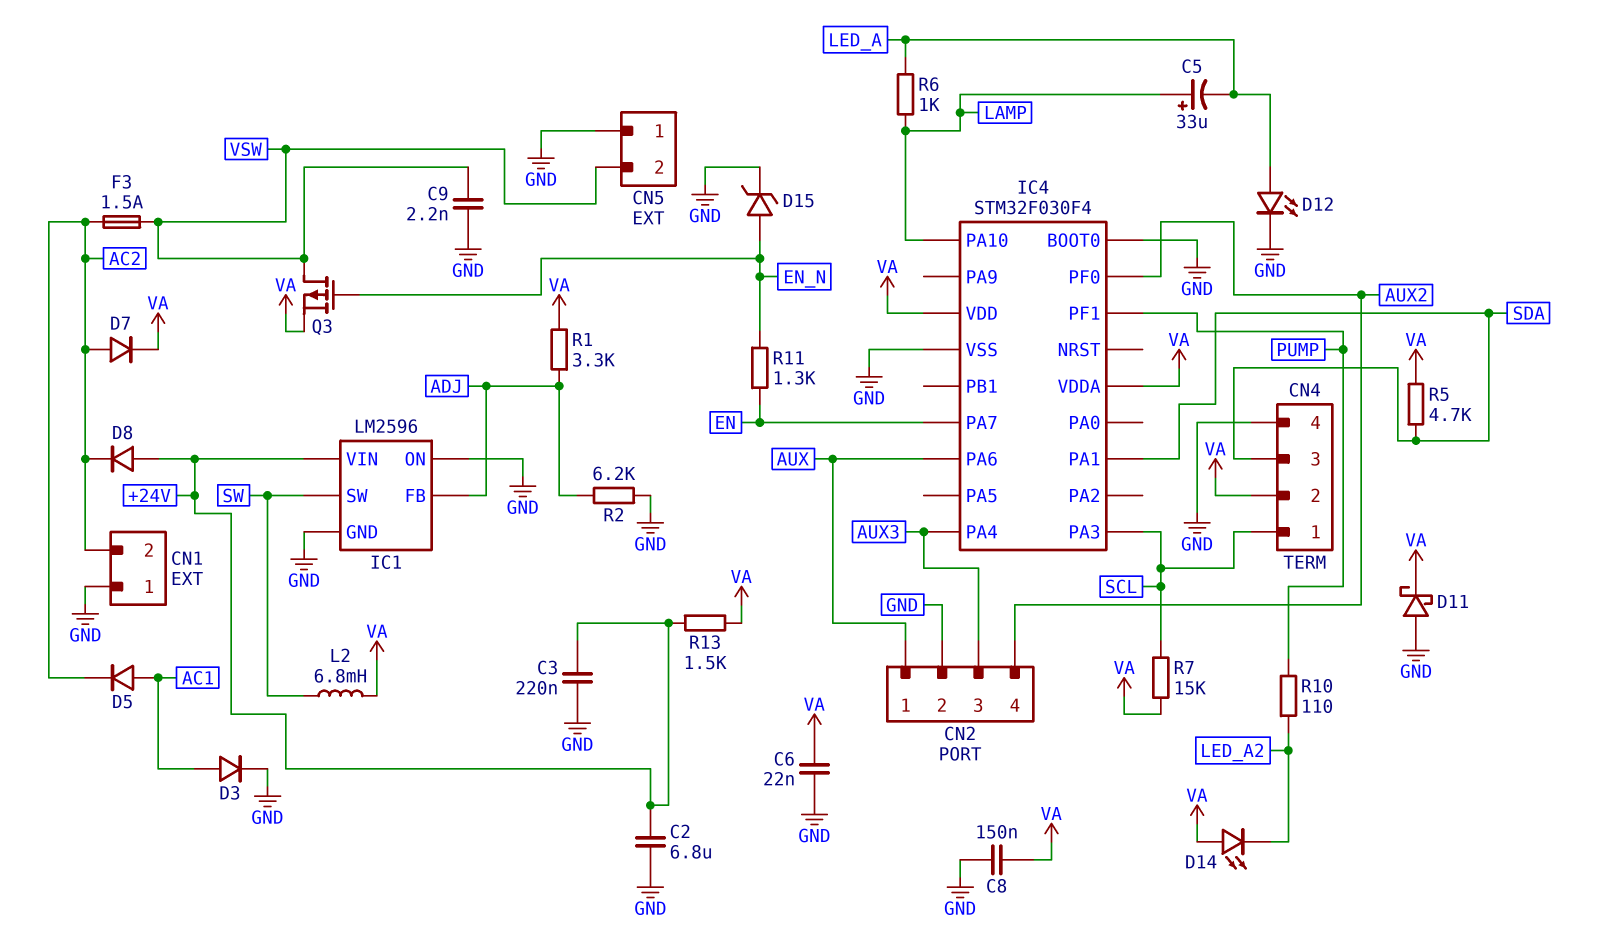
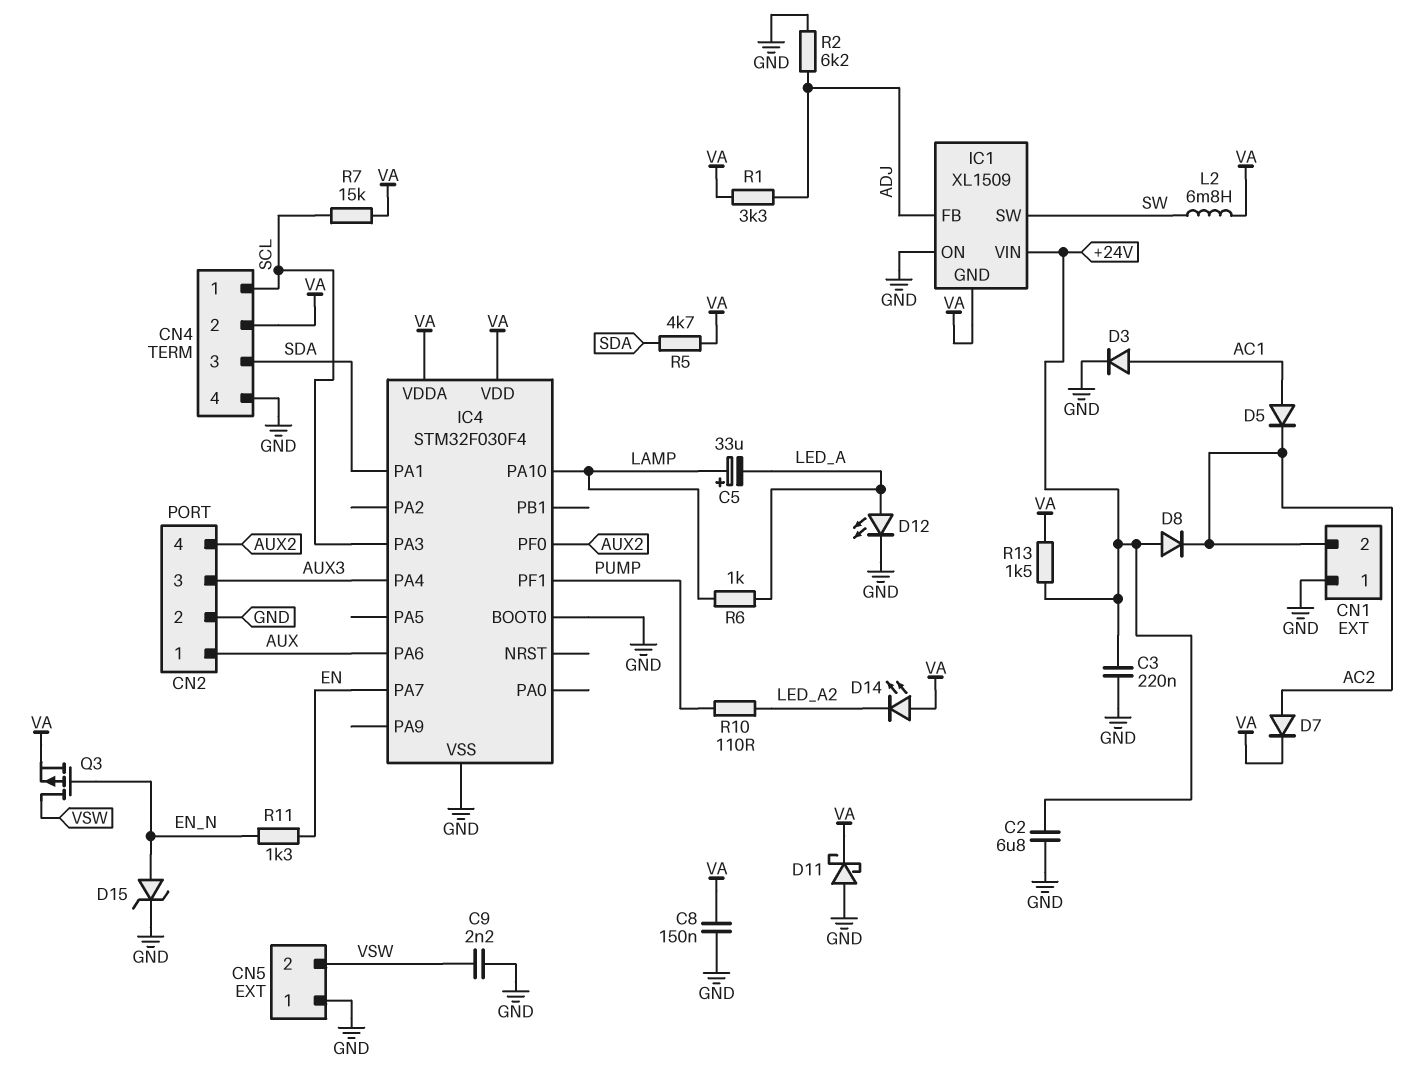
C6: 22nF (GND, VA) -> none
F3: 1.5A (AC2, VSW) -> none
IC1: LM2596 -> XL1509
IC1 pin GND: GND -> VA

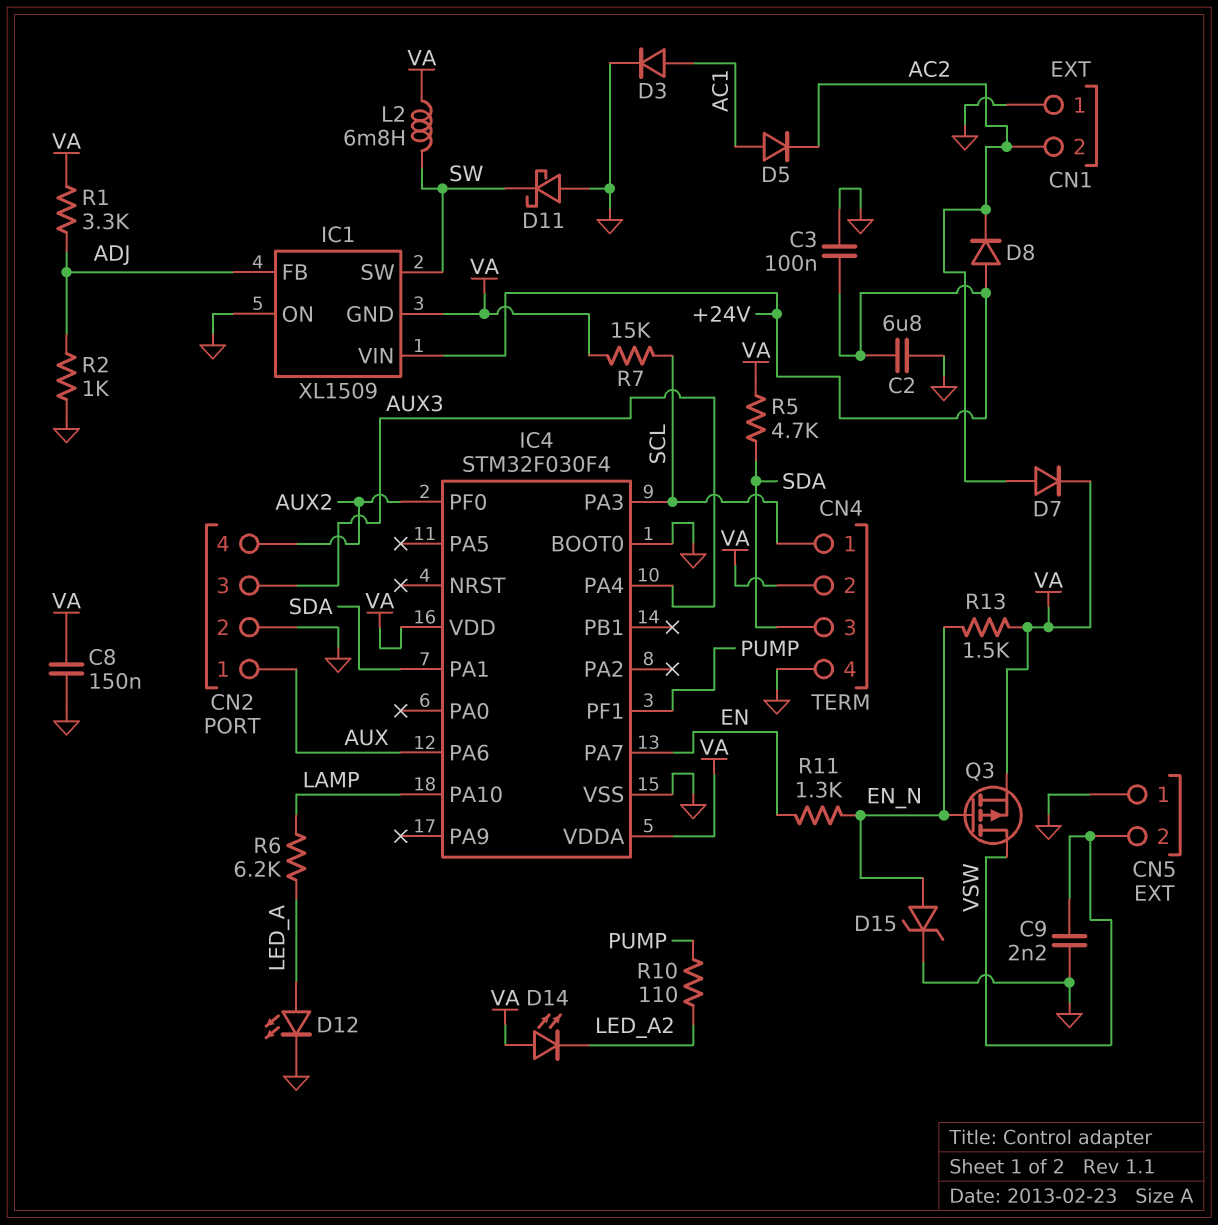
C3: 220nF (+24V, GND) -> 100nF (+24V, GND)
C5: 33uF (plus LAMP, minus LED_A) -> none
D11: schottky (A GND, K VA) -> schottky (A GND, K SW)
R2: 6.2k (ADJ, GND) -> 1k (ADJ, GND)
R6: 1k (LAMP, LED_A) -> 6.2k (LAMP, LED_A)
R13: 1.5k (+24V, VA) -> 1.5k (EN_N, VA)

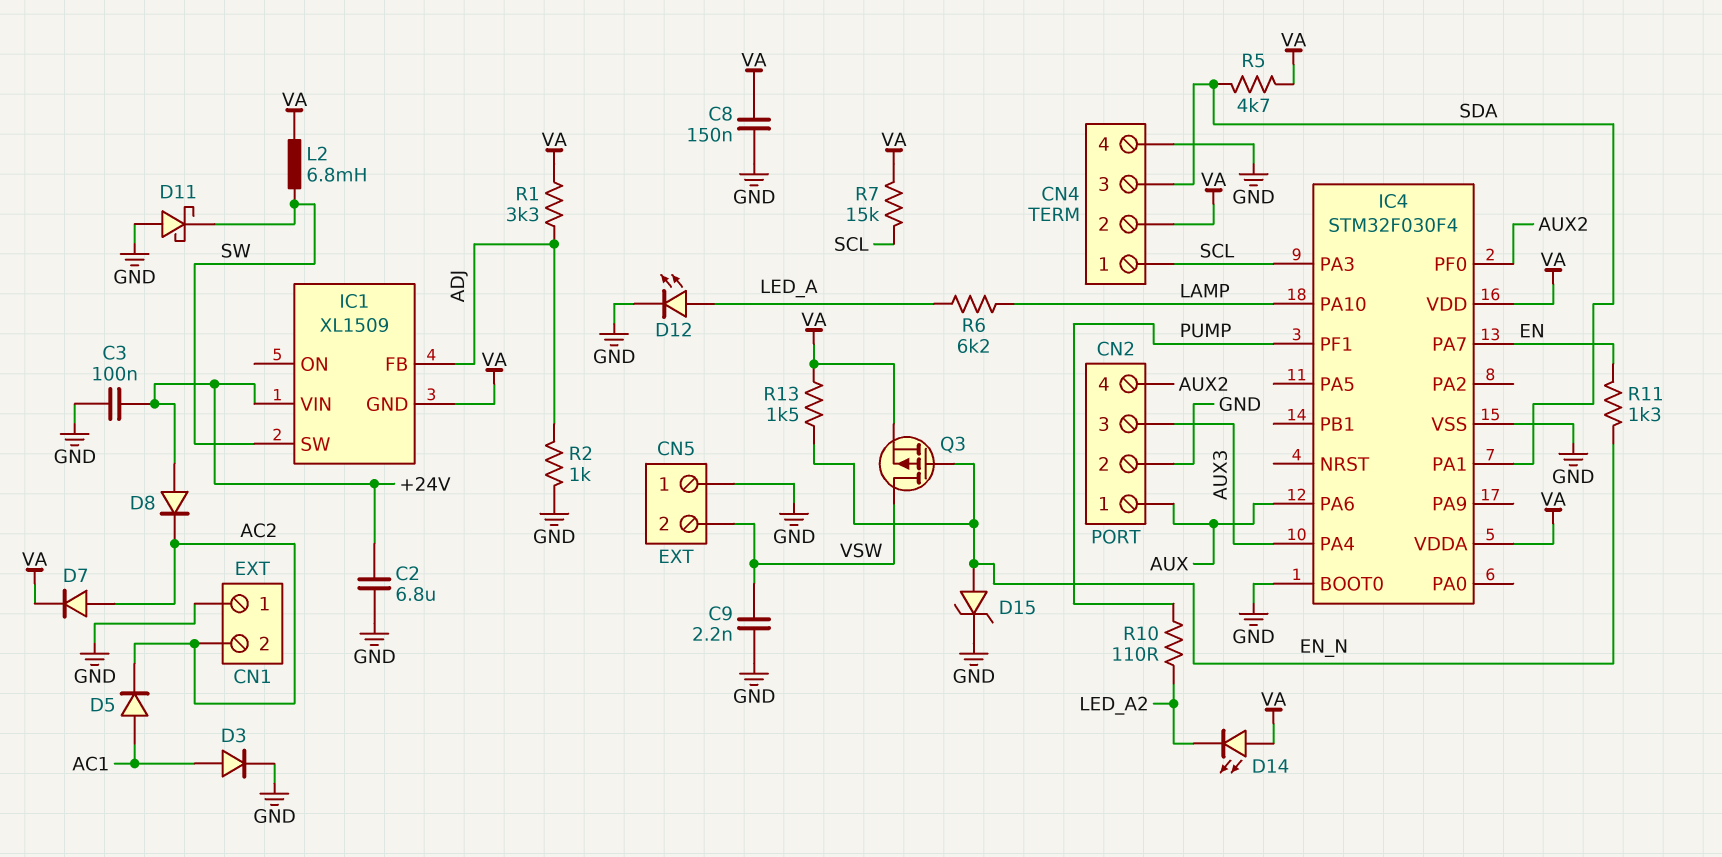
IC1 pin ON: GND -> none

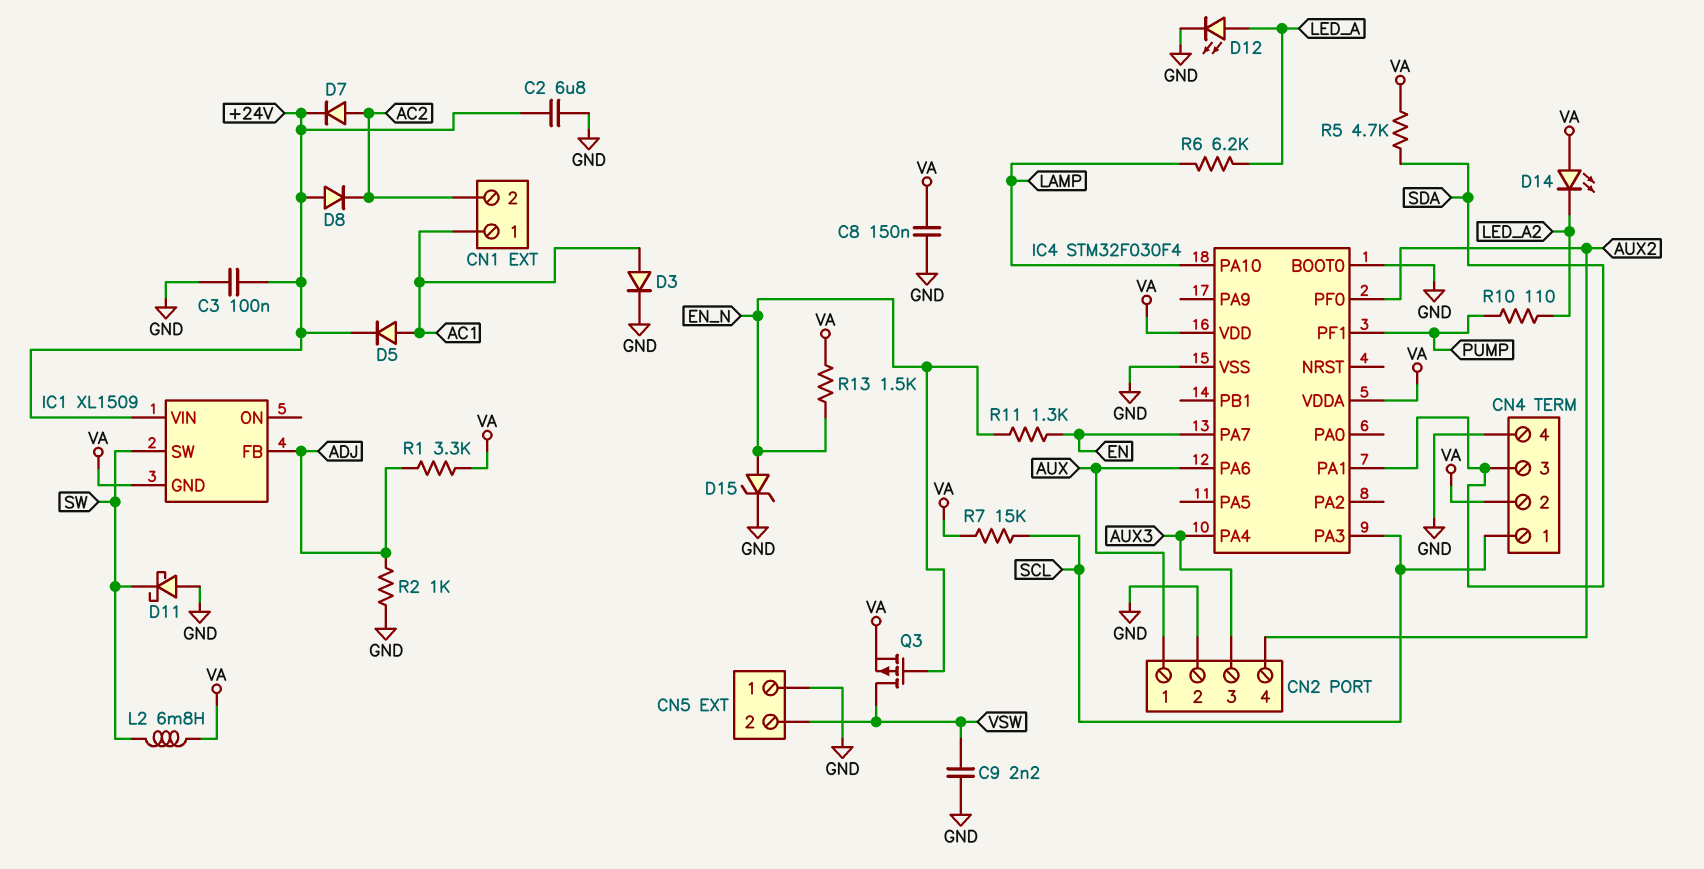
CN1 pin 1: GND -> AC1
D5: diode (A AC1, K AC2) -> diode (A AC1, K +24V)
D7: diode (A AC2, K VA) -> diode (A AC2, K +24V)

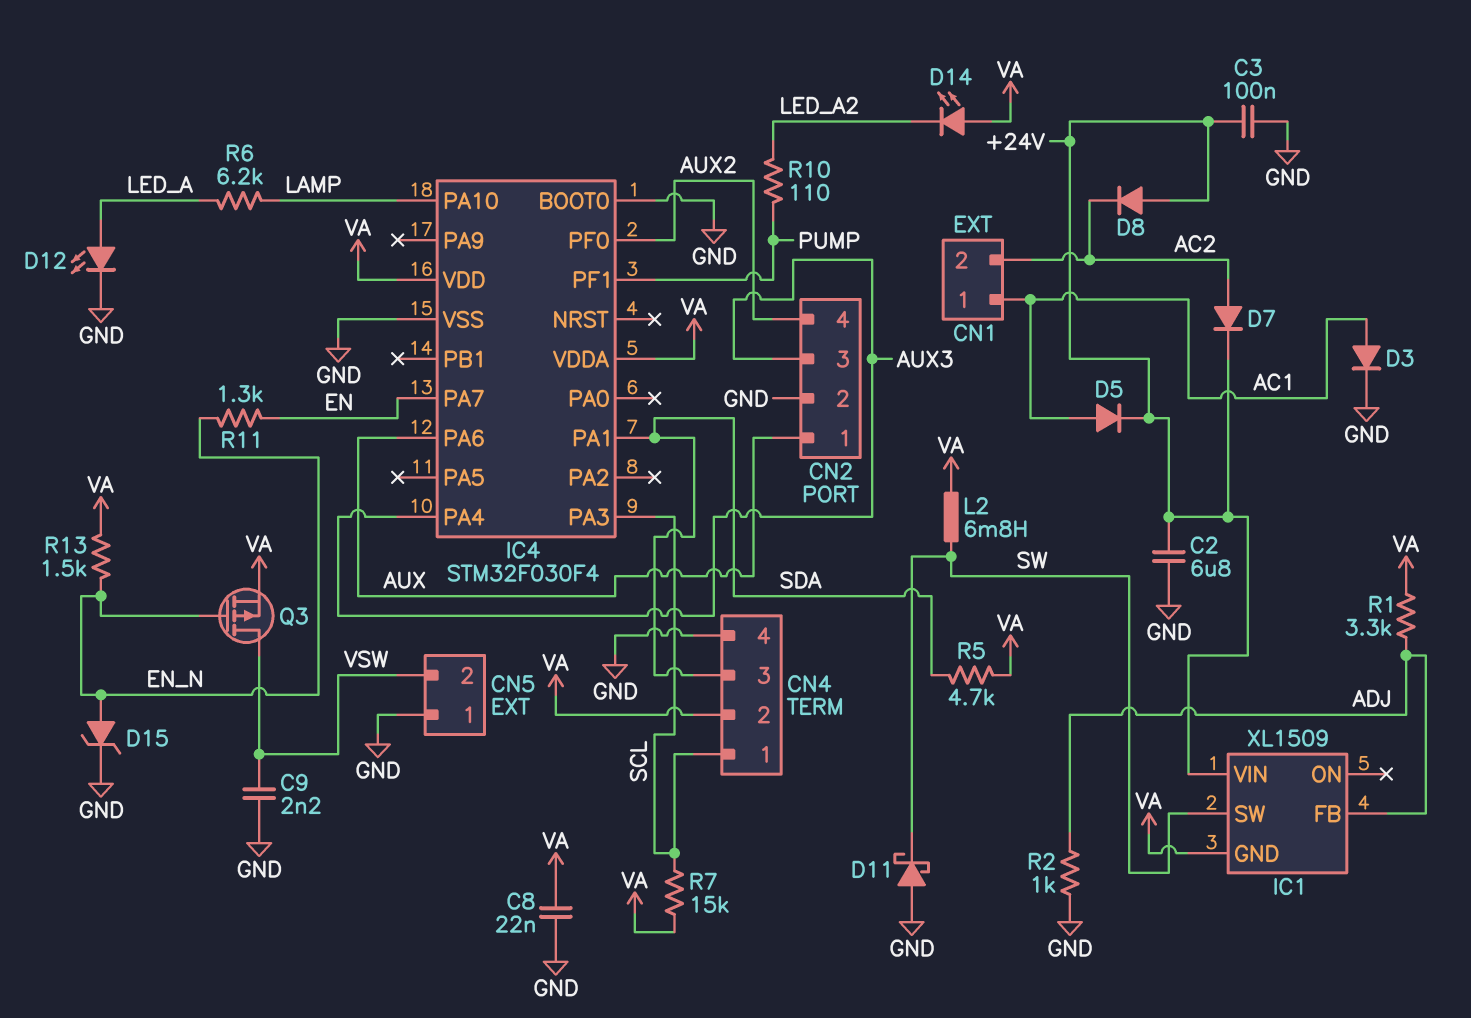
C8: 150nF (GND, VA) -> 22nF (GND, VA)

